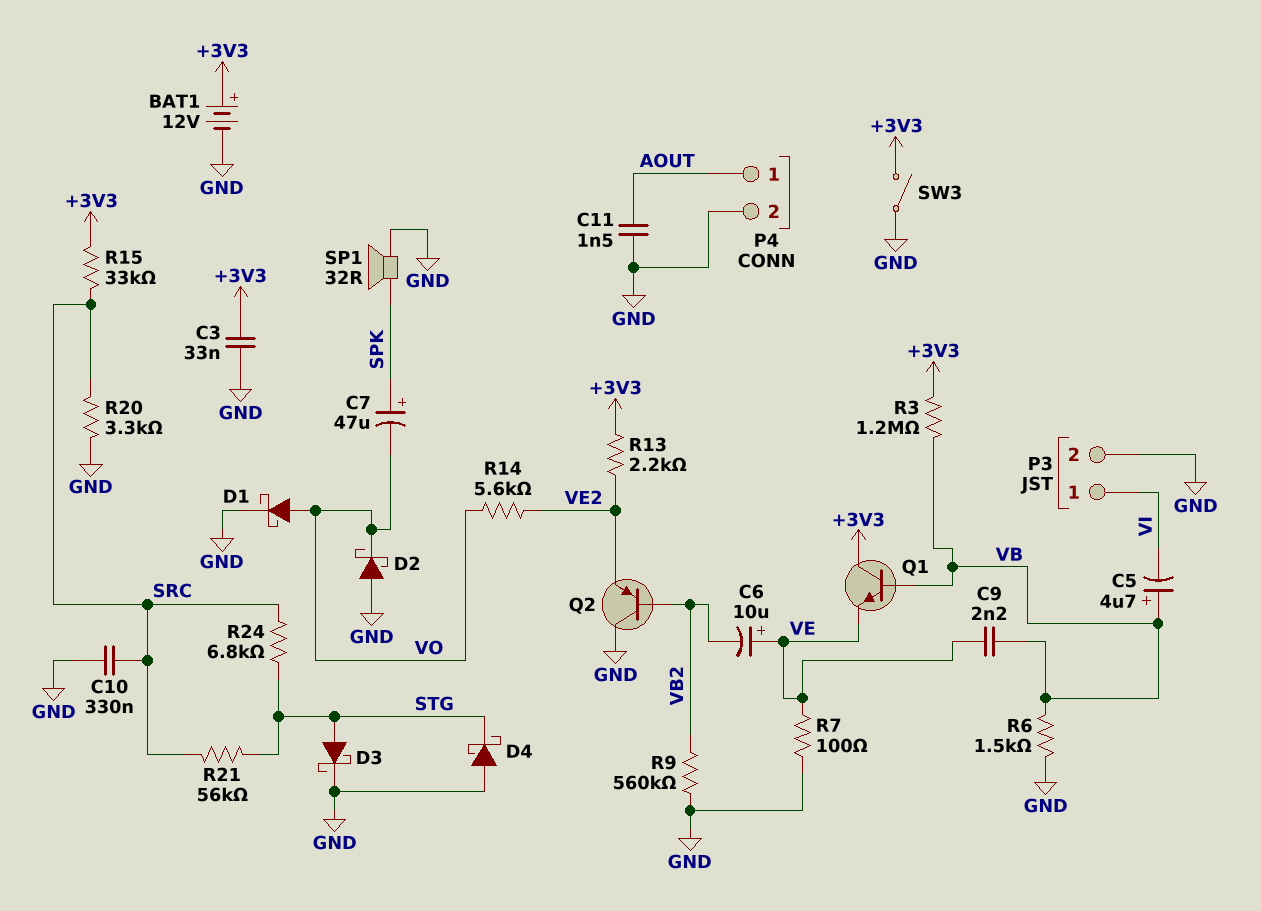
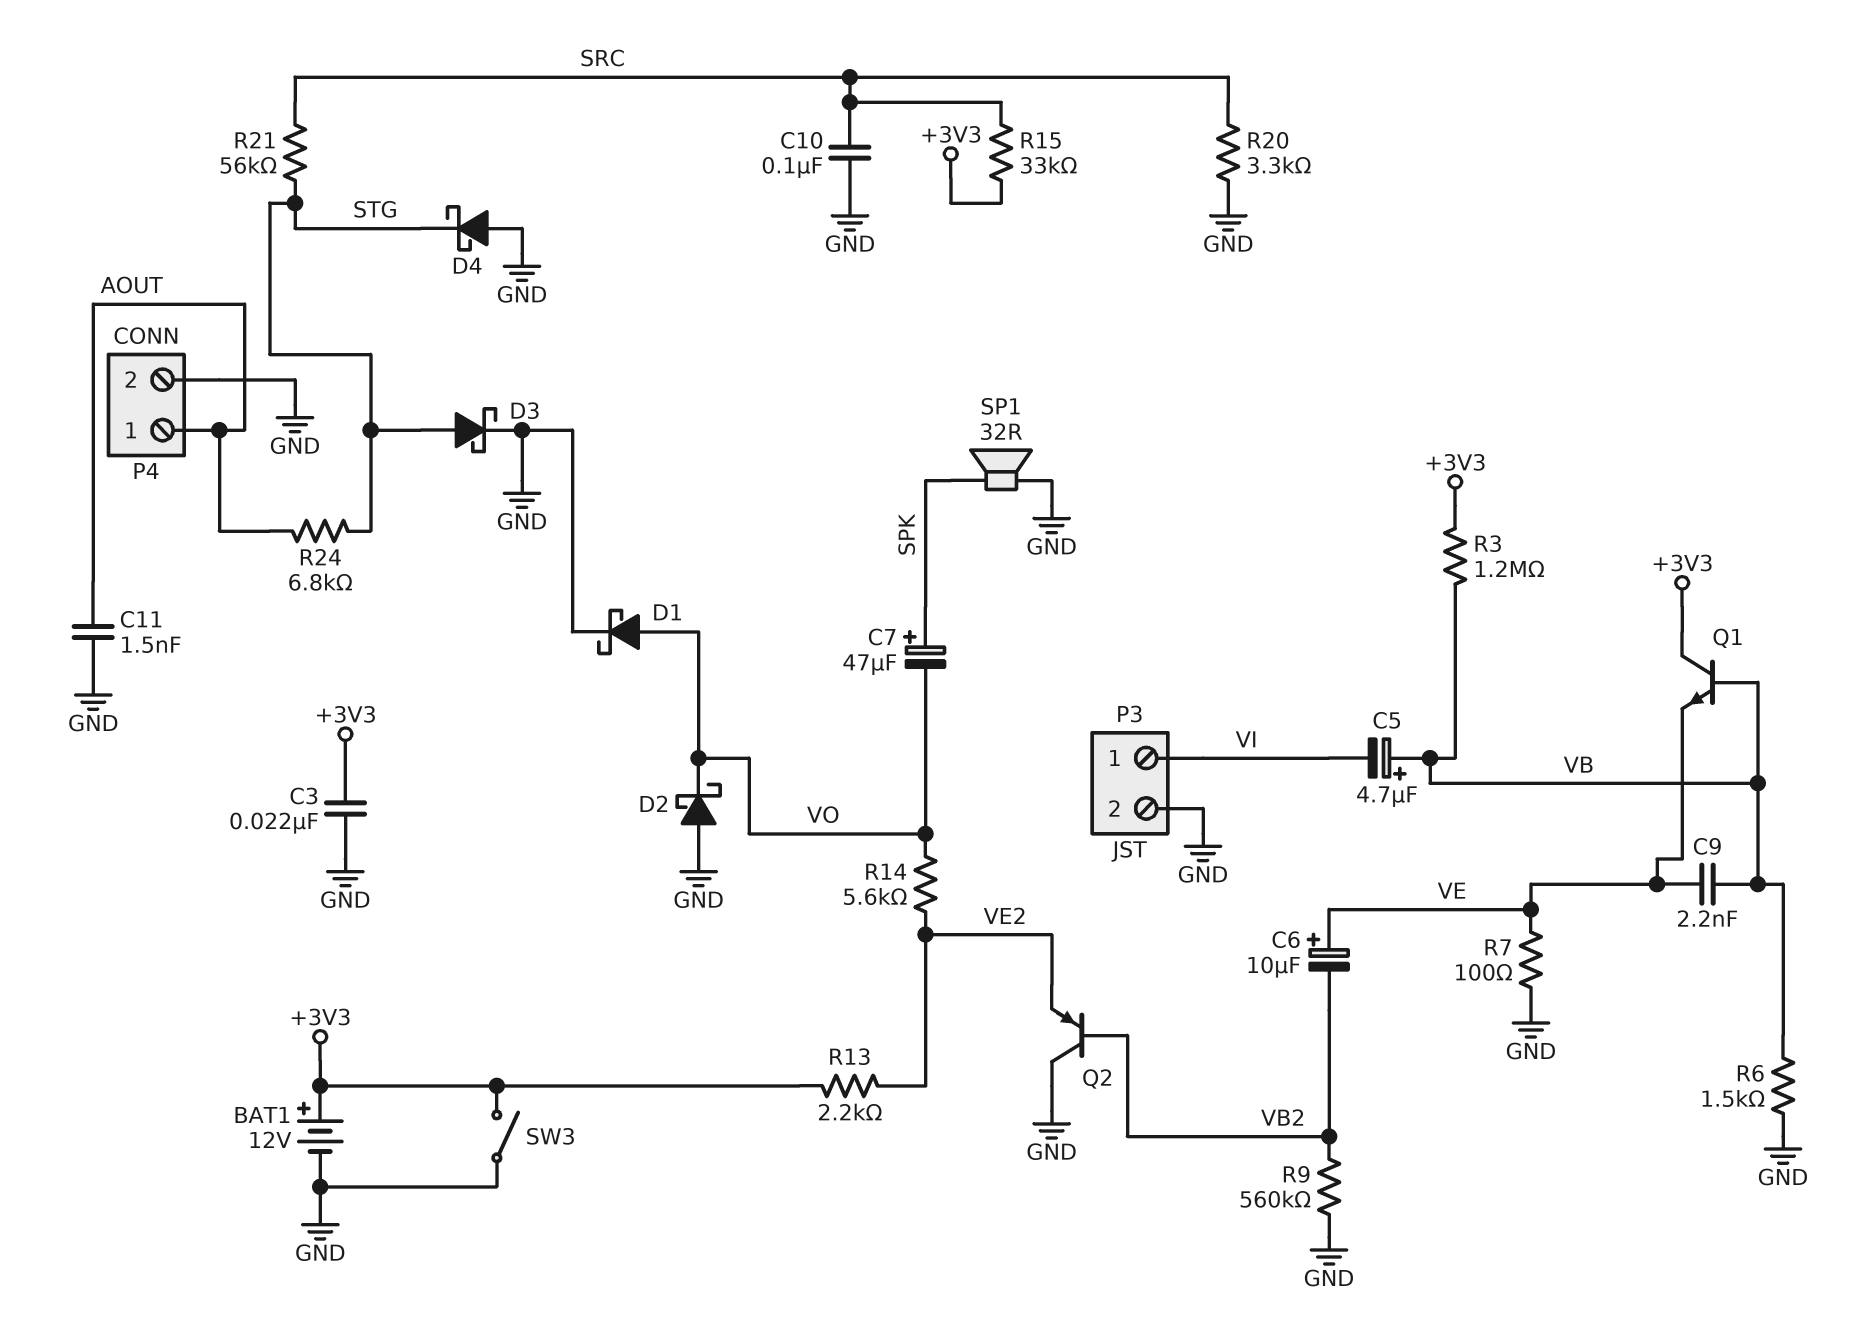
C3: 33nF (+3V3, GND) -> 22nF (+3V3, GND)
C10: 330nF (GND, SRC) -> 100nF (GND, SRC)
R24: 6.8k (SRC, STG) -> 6.8k (AOUT, STG)

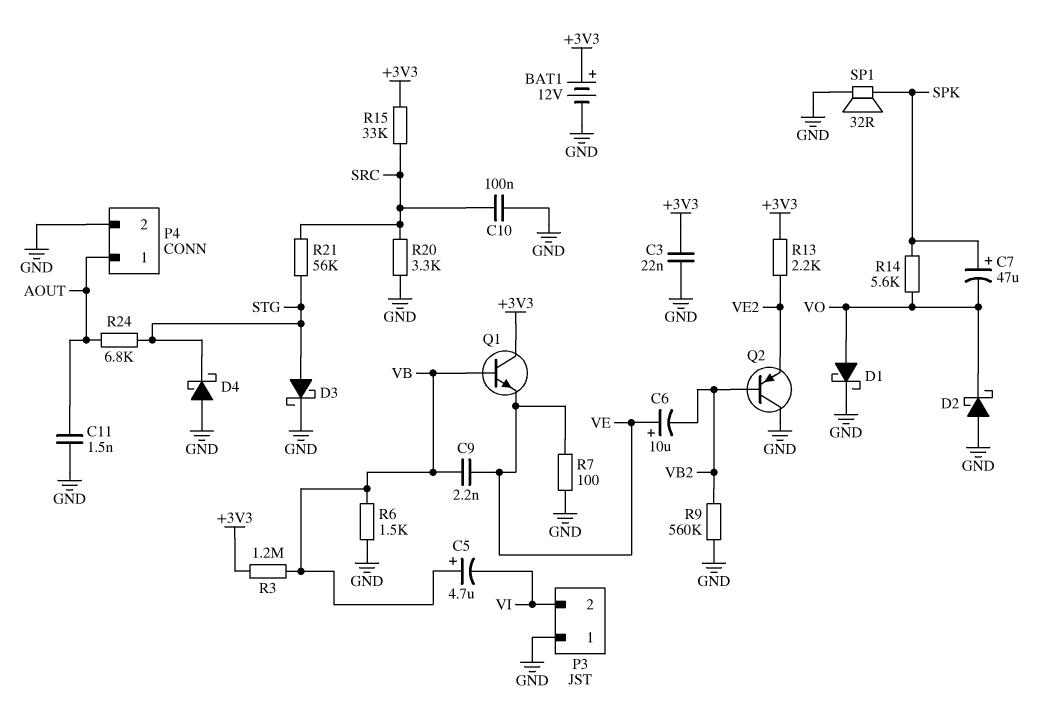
P3 pin 1: VI -> GND
P3 pin 2: GND -> VI
R14: 5.6k (VE2, VO) -> 5.6k (SPK, VO)
SW3: switch (+3V3, GND) -> none

